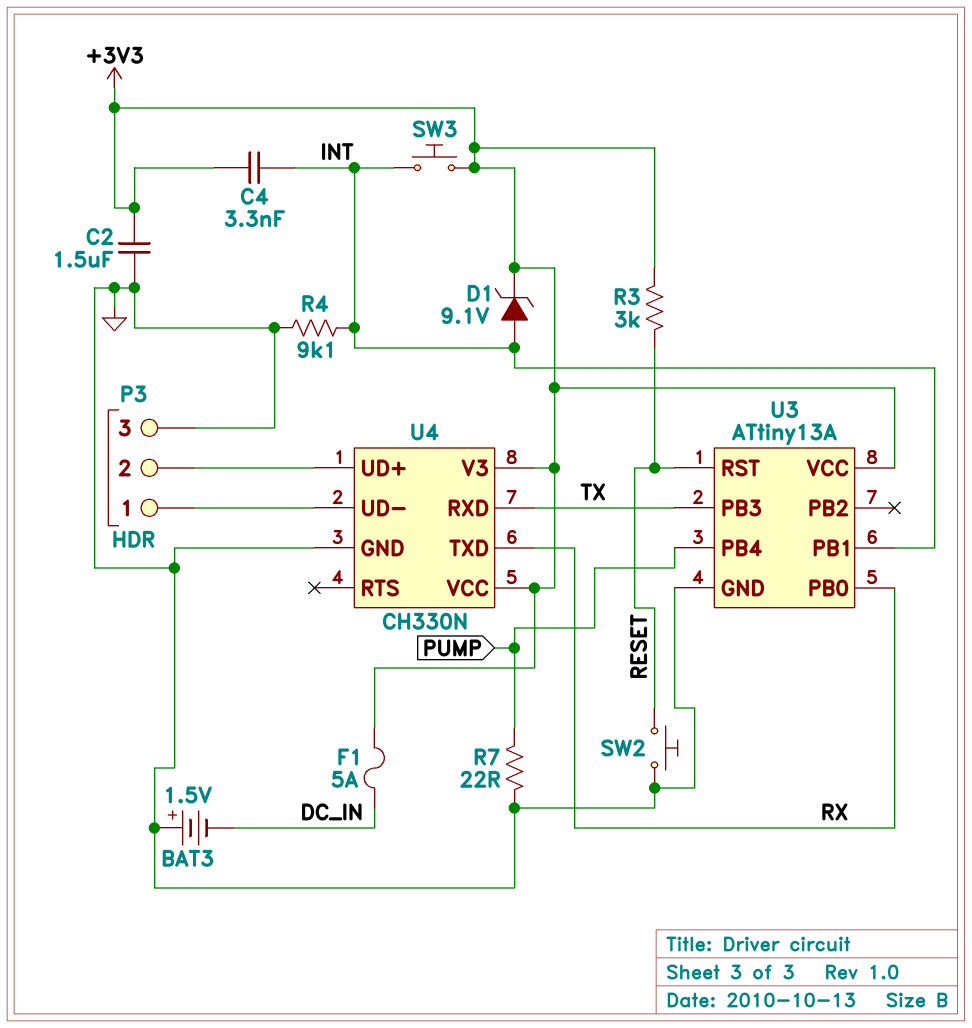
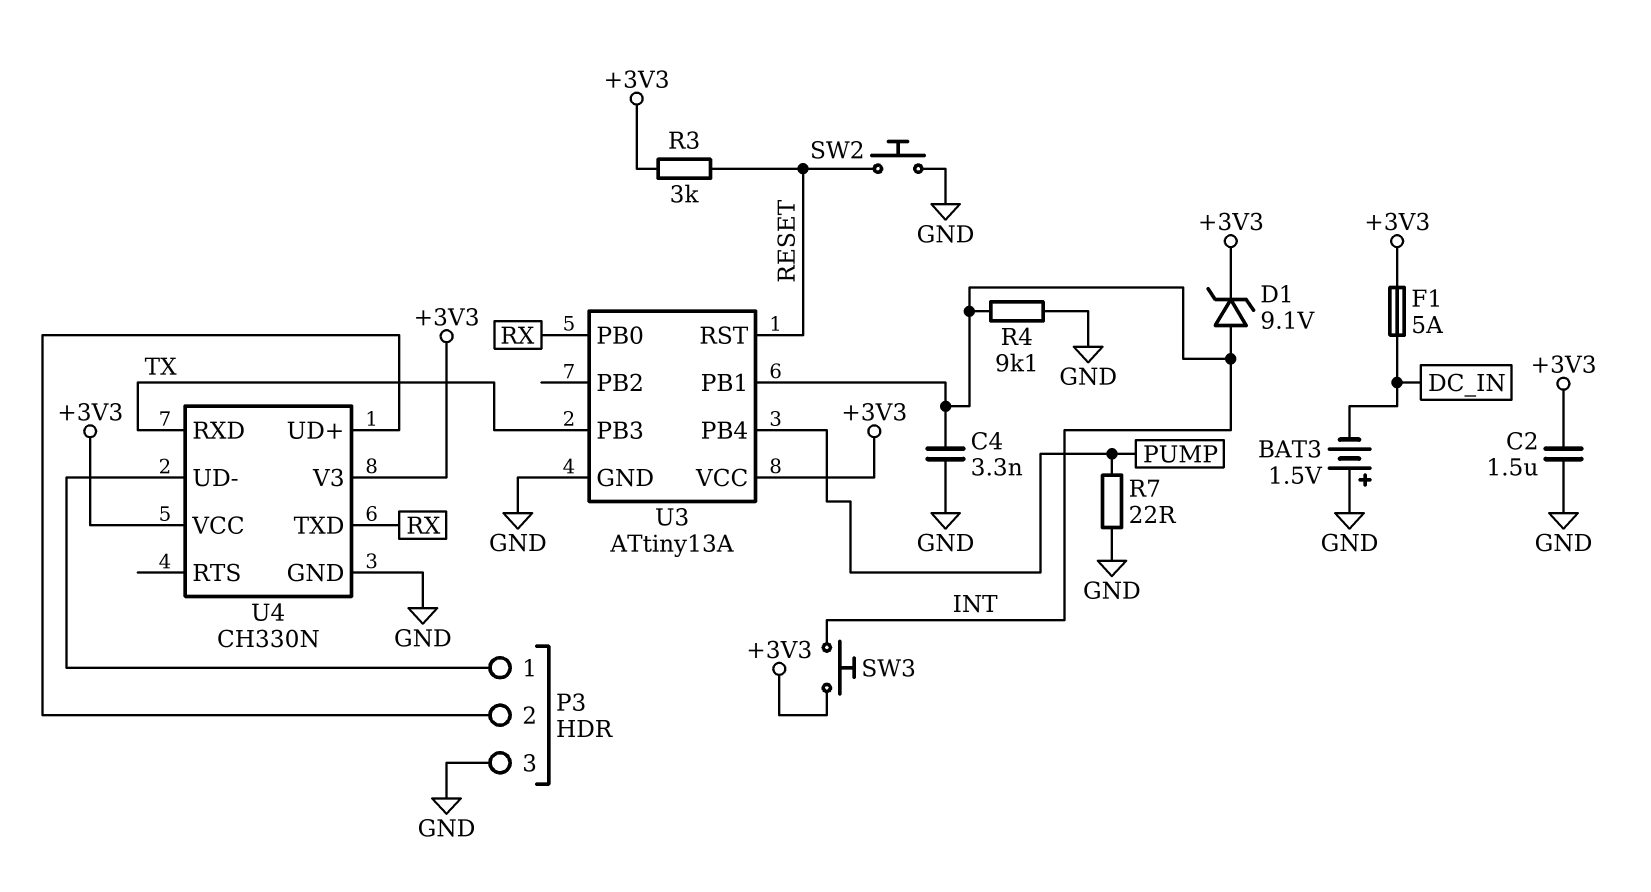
C4: 3.3nF (+3V3, INT) -> 3.3nF (GND, INT)

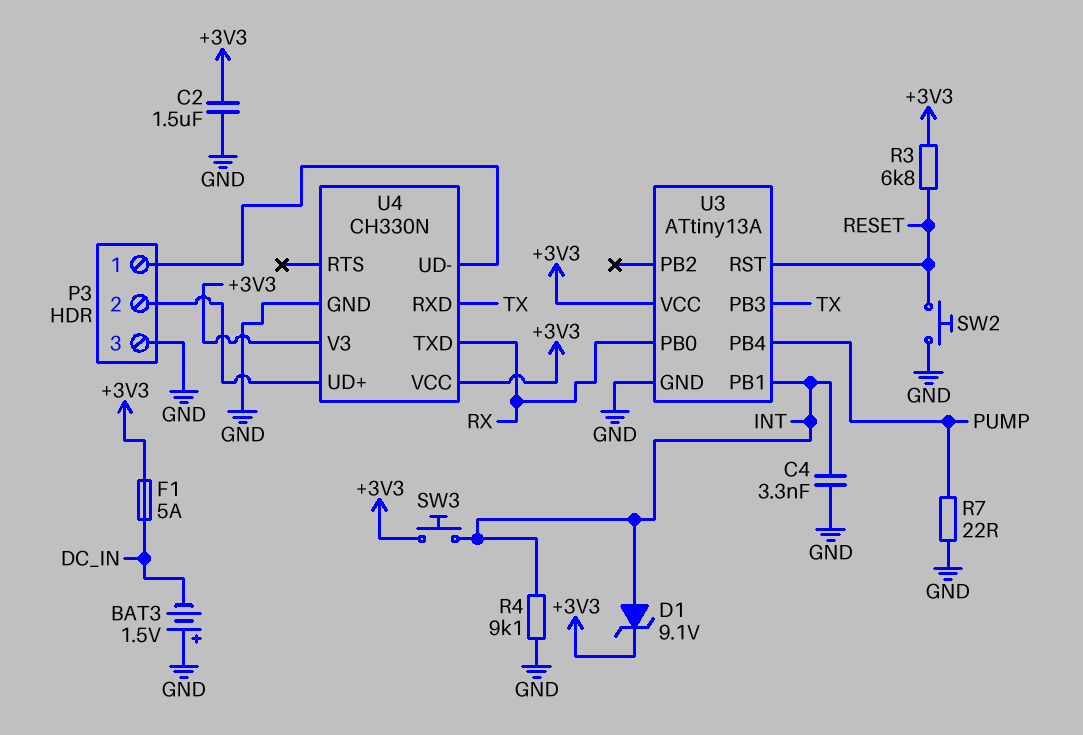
R3: 3k (+3V3, RESET) -> 6.8k (+3V3, RESET)

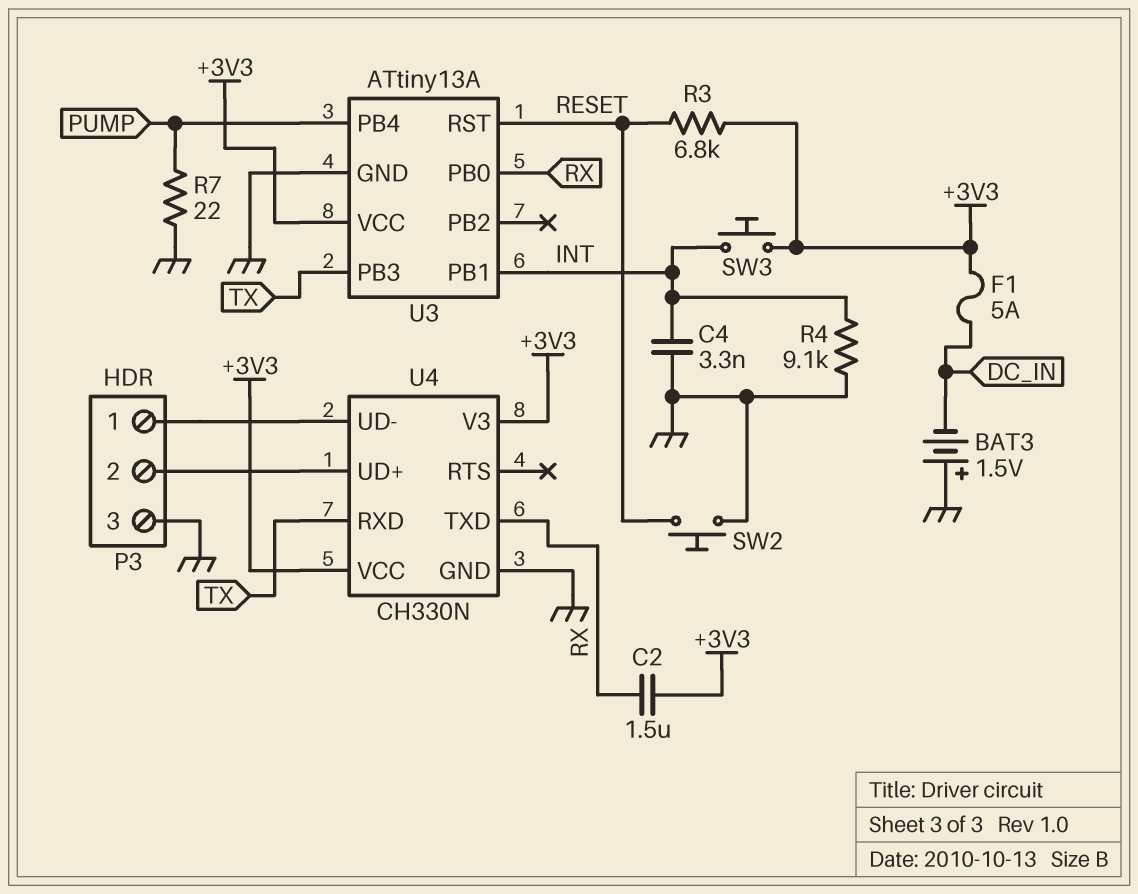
C2: 1.5uF (+3V3, GND) -> 1.5uF (+3V3, RX)
D1: zener 9.1V (A INT, K +3V3) -> none

